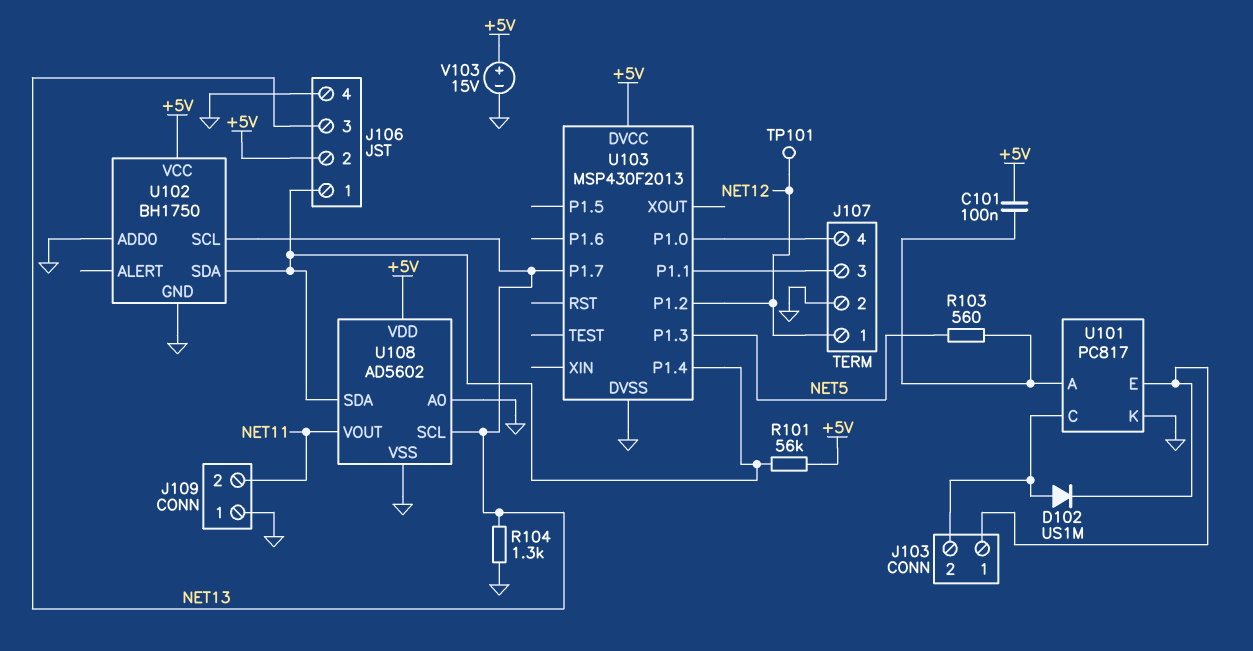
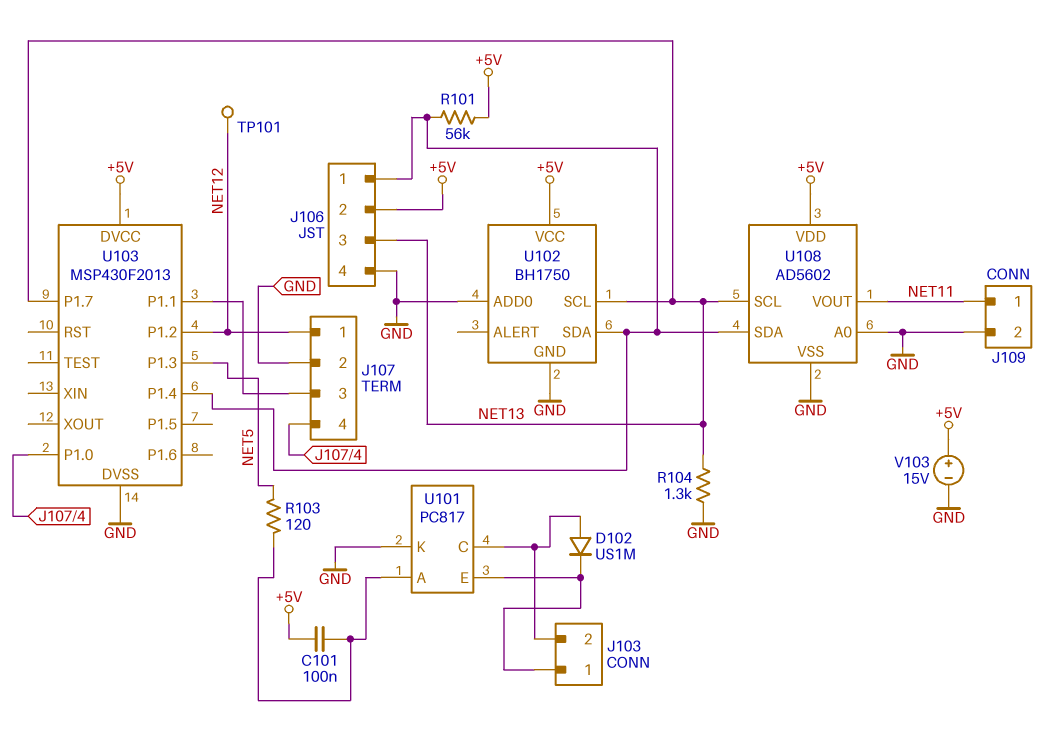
J109 pin 1: GND -> NET11
J109 pin 2: NET11 -> GND
R103: 560 (NET5, U101/A) -> 120 (NET5, U101/A)

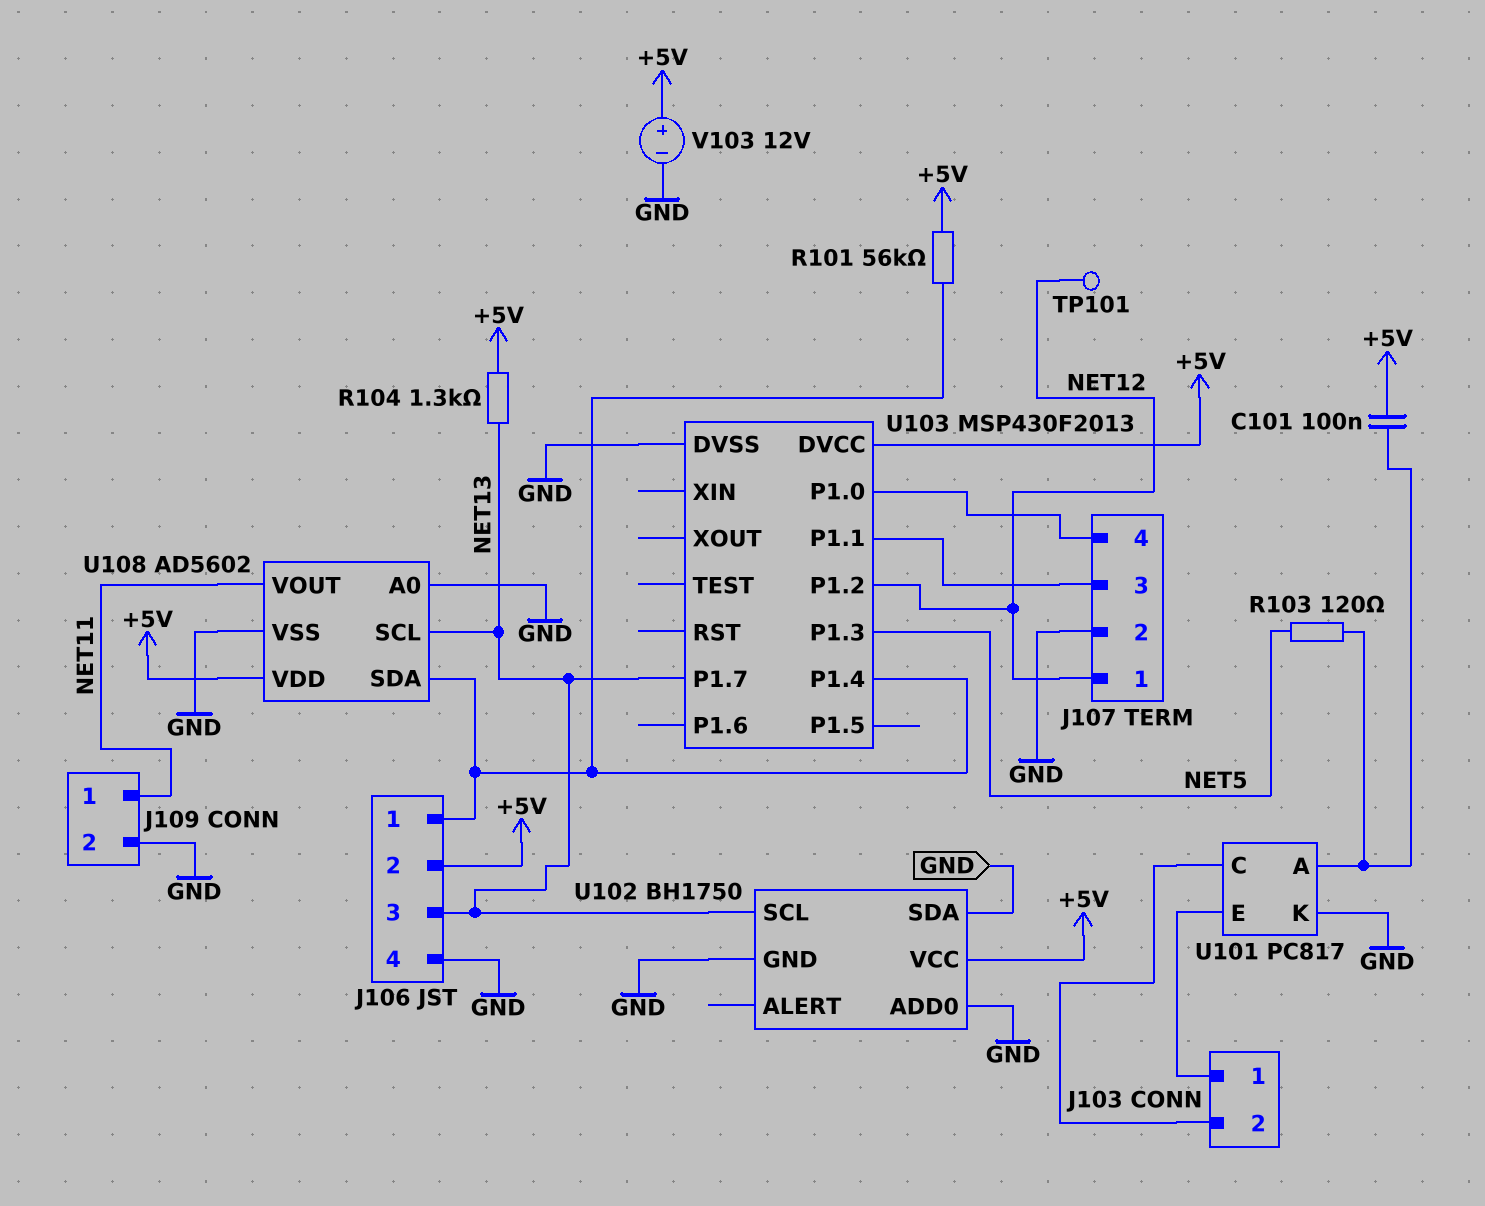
D102: diode US1M (A J103/2, K J103/1) -> none
R104: 1.3k (GND, NET13) -> 1.3k (+5V, NET13)
U102 pin SDA: J106/1 -> GND
V103: 15V (plus +5V, minus GND) -> 12V (plus +5V, minus GND)

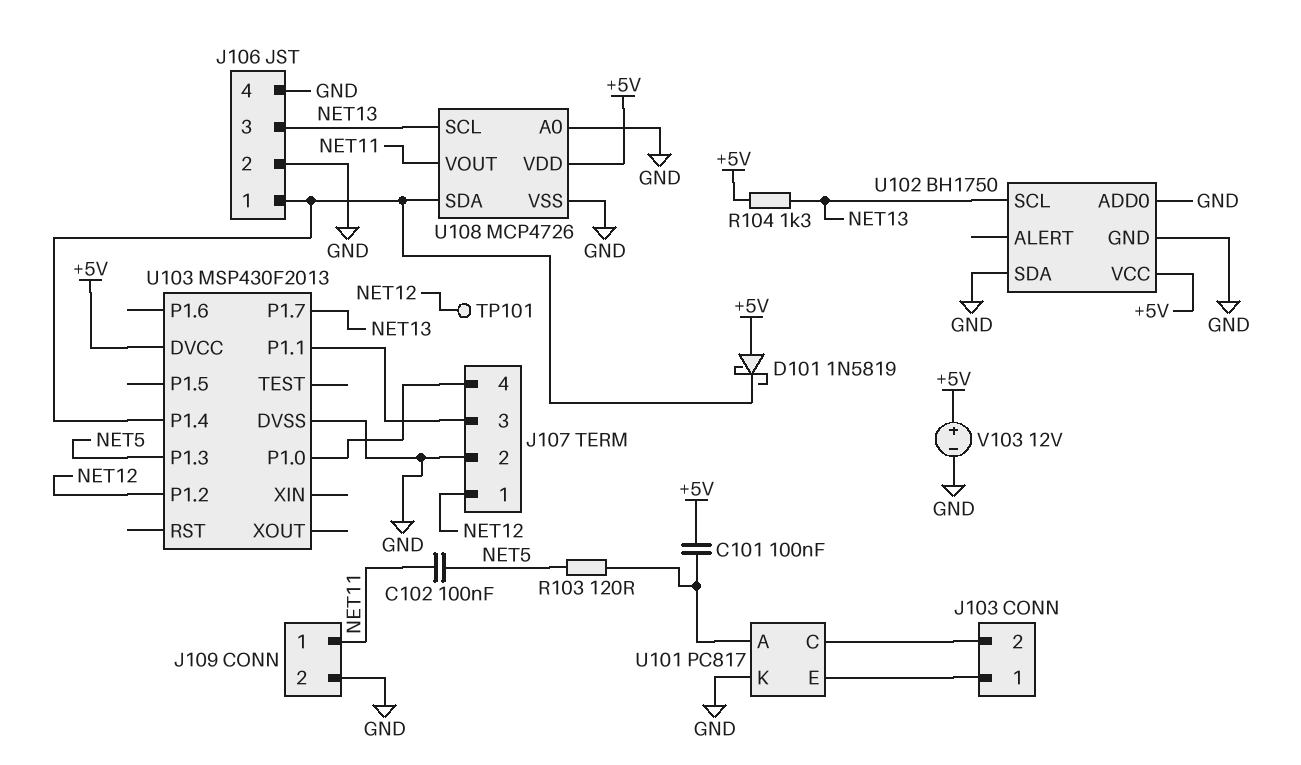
C102: none -> 100nF (NET5, NET11)
D101: none -> schottky 1N5819 (A +5V, K J106/1)
J106 pin 2: +5V -> GND
R101: 56k (+5V, J106/1) -> none
U108: AD5602 -> MCP4726

